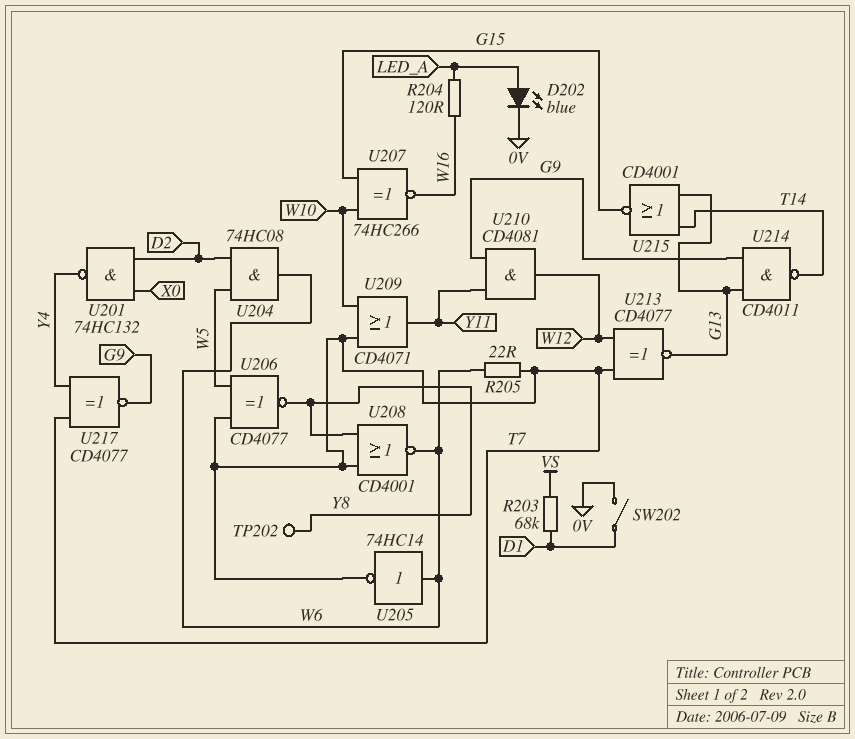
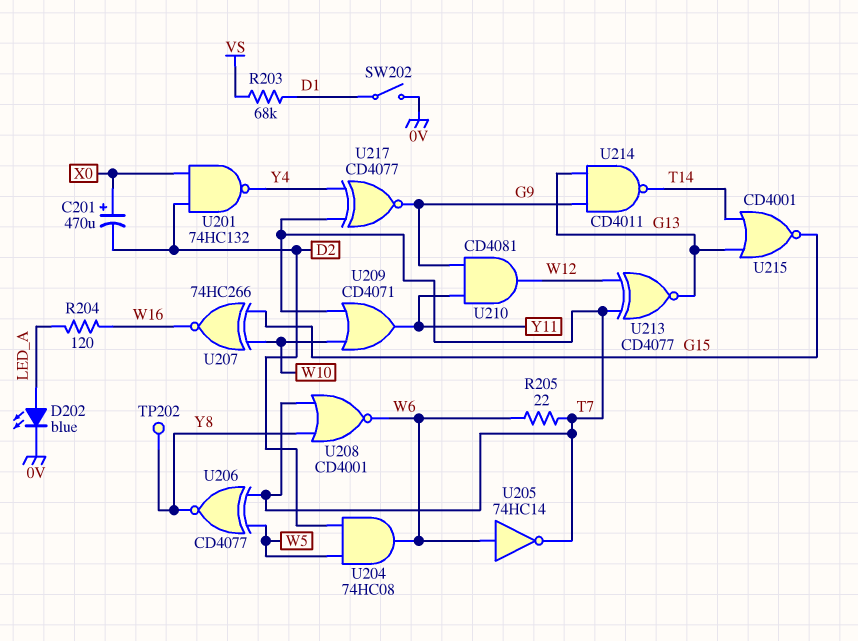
C201: none -> 470uF (plus X0, minus D2)

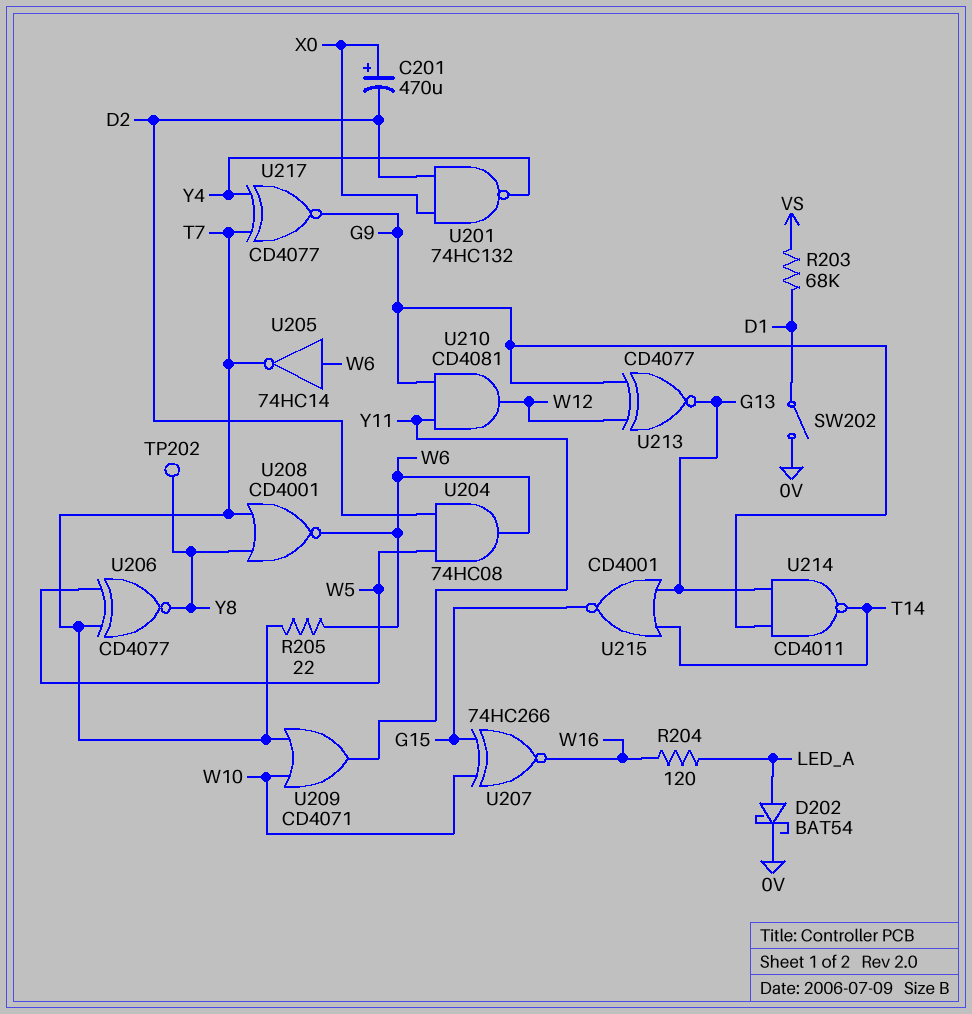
D202: LED blue (A LED_A, K 0V) -> schottky BAT54 (A LED_A, K 0V)
U213: XNOR CD4077 (in T7, in W12, out G13) -> XNOR CD4077 (in G9, in W12, out G13)

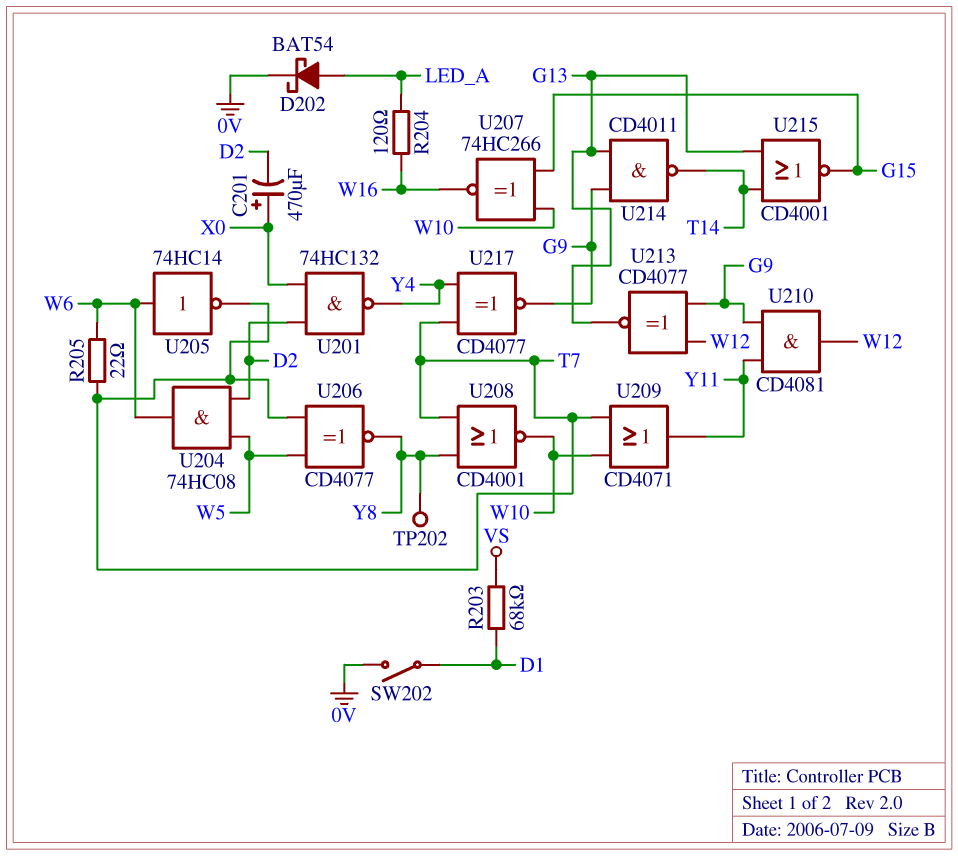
U208: NOR CD4001 (in T7, in Y8, out W6) -> NOR CD4001 (in T7, in Y8, out W10)

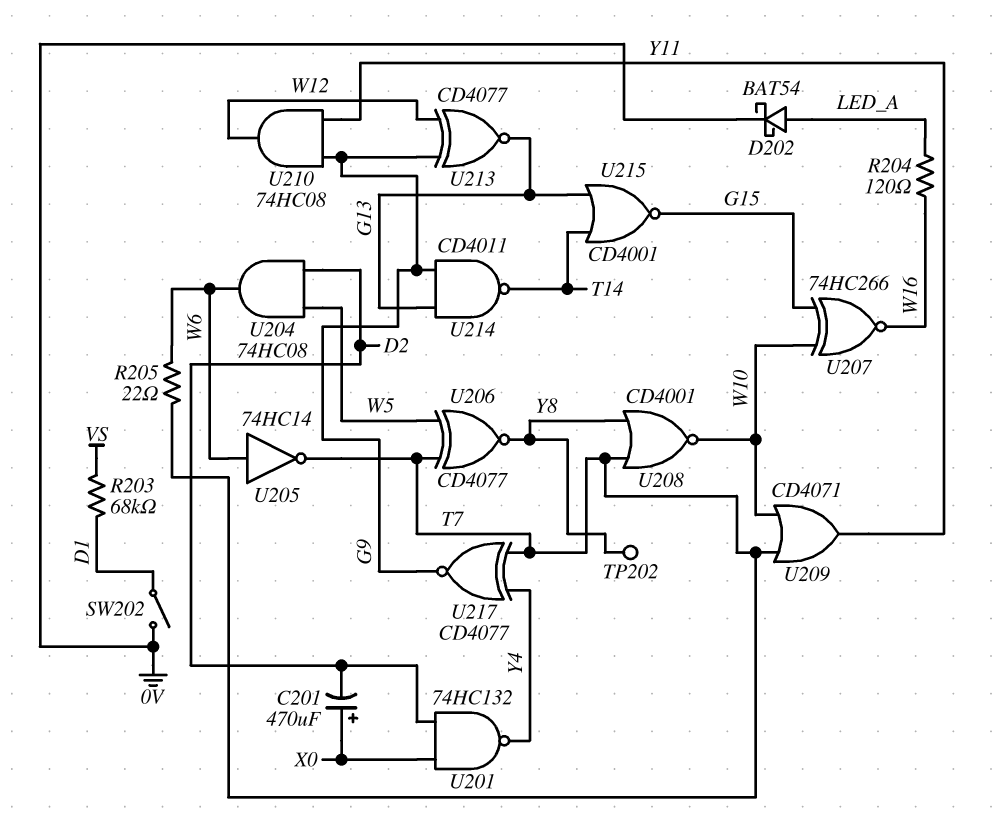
U210: AND CD4081 (in G9, in Y11, out W12) -> AND 74HC08 (in G9, in Y11, out W12)

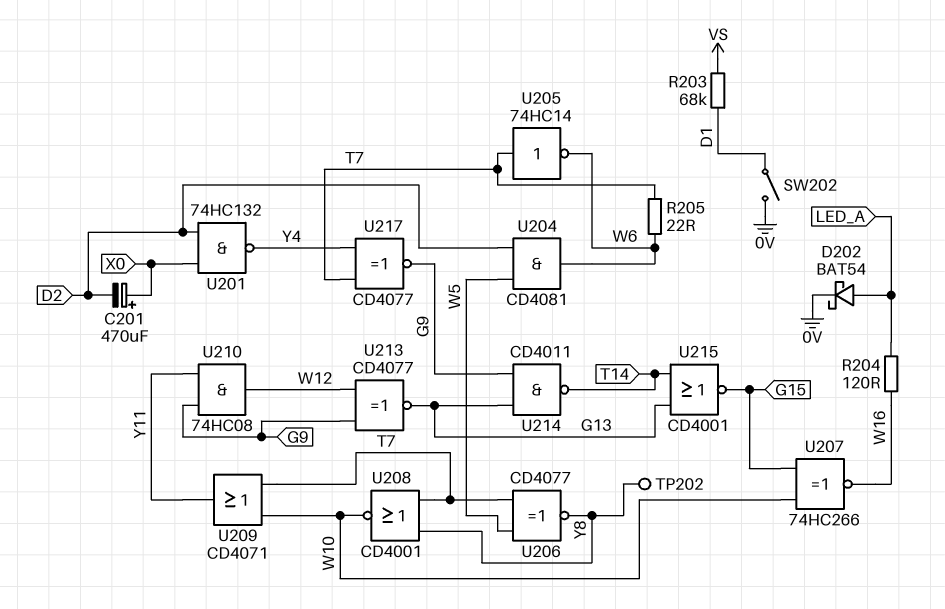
U204: AND 74HC08 (in D2, in W5, out W6) -> AND CD4081 (in D2, in W5, out W6)
U205: NOT 74HC14 (in W6, out T7) -> NOT 74HC14 (in T7, out W6)

